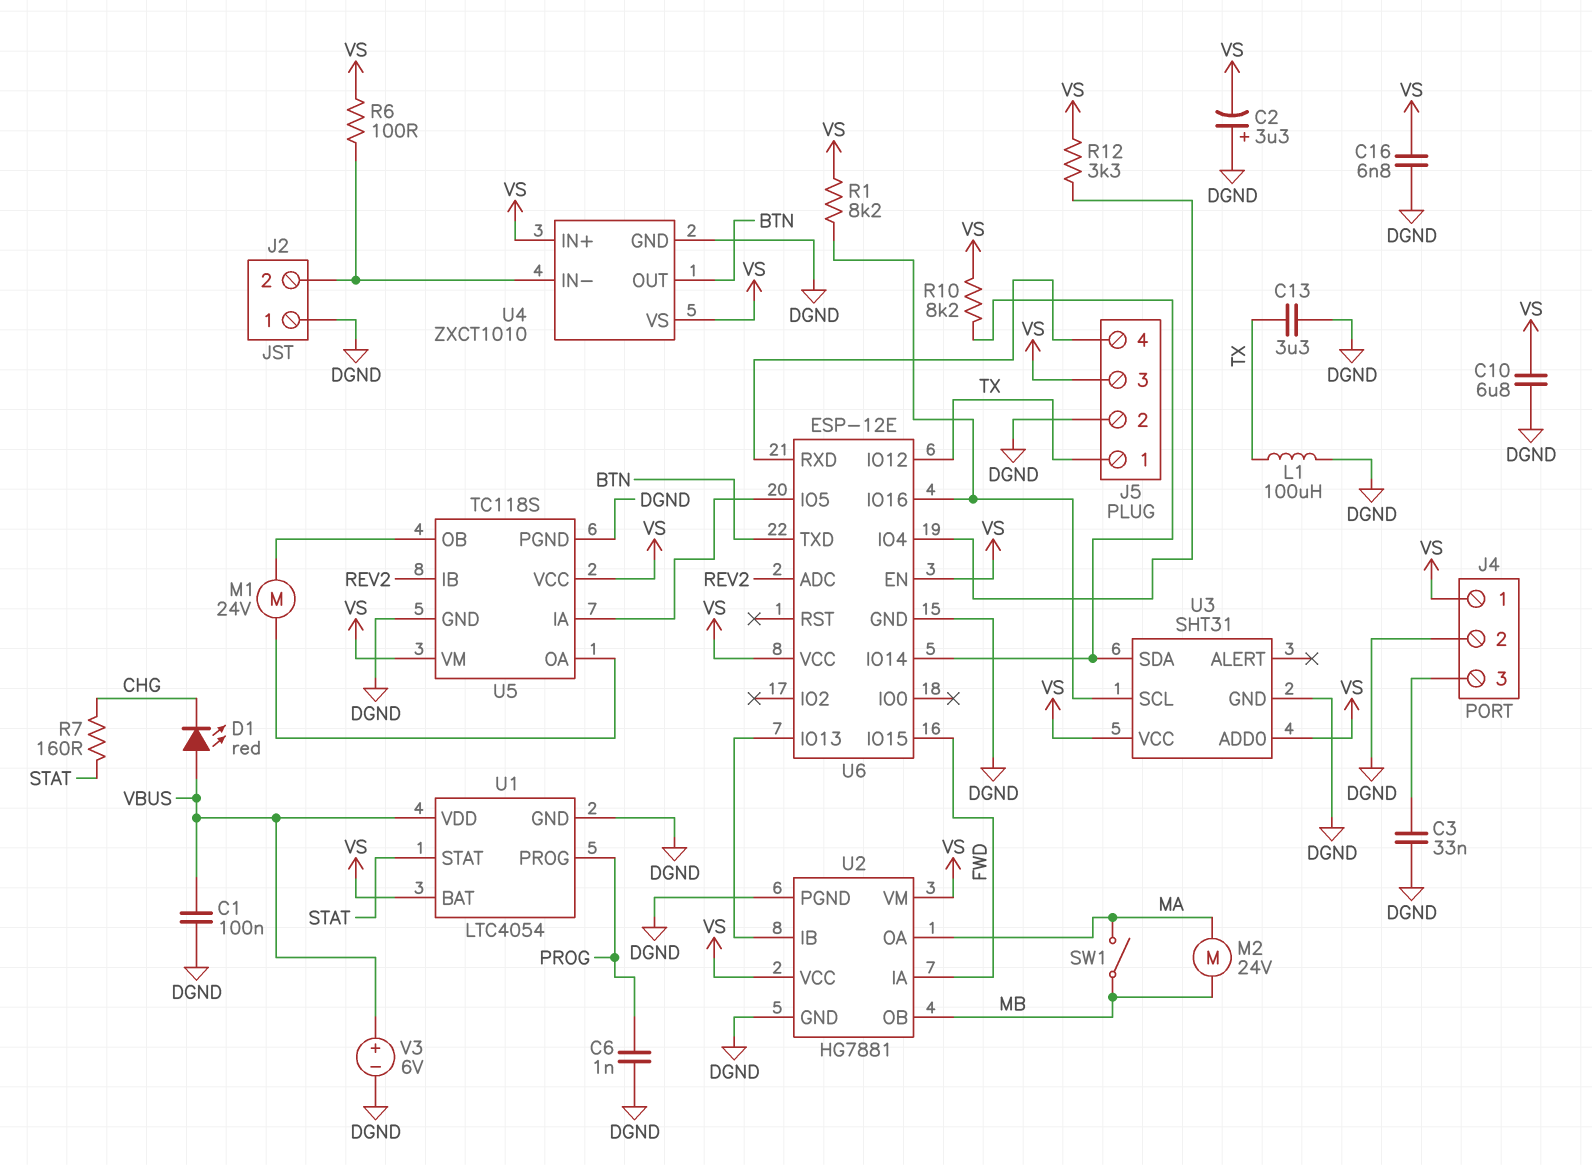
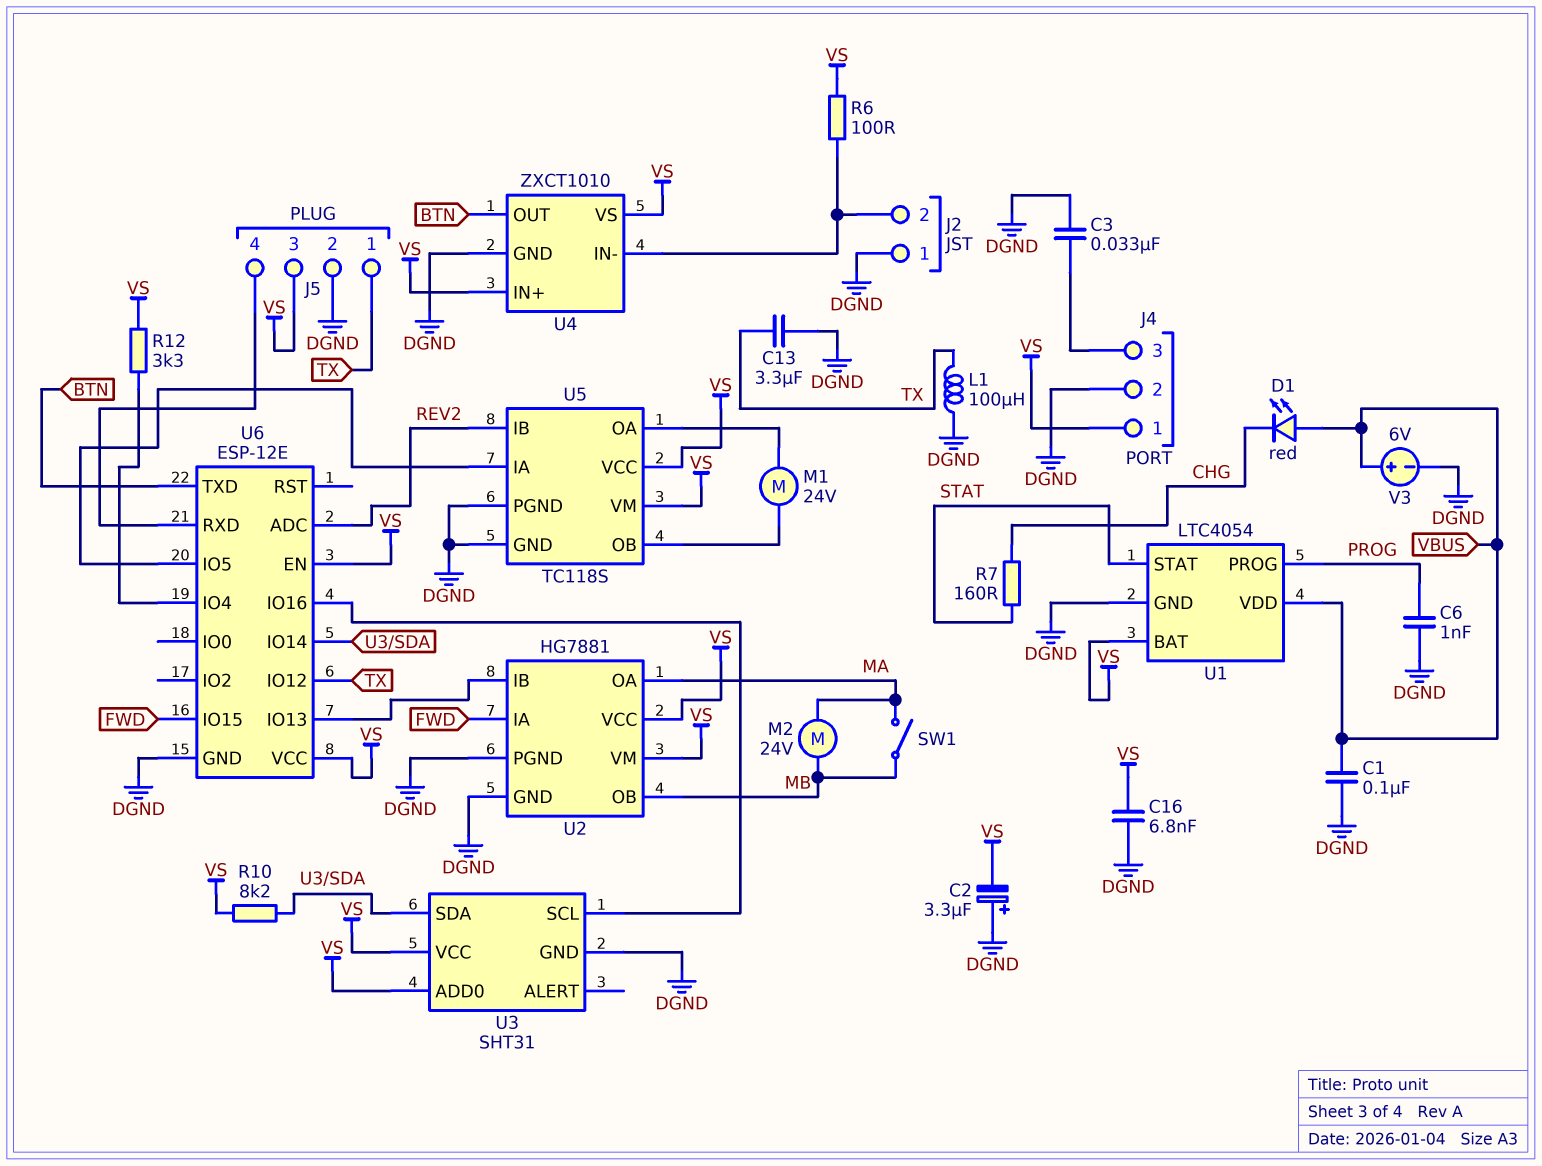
C10: 6.8uF (DGND, VS) -> none
R1: 8.2k (U3/SCL, VS) -> none

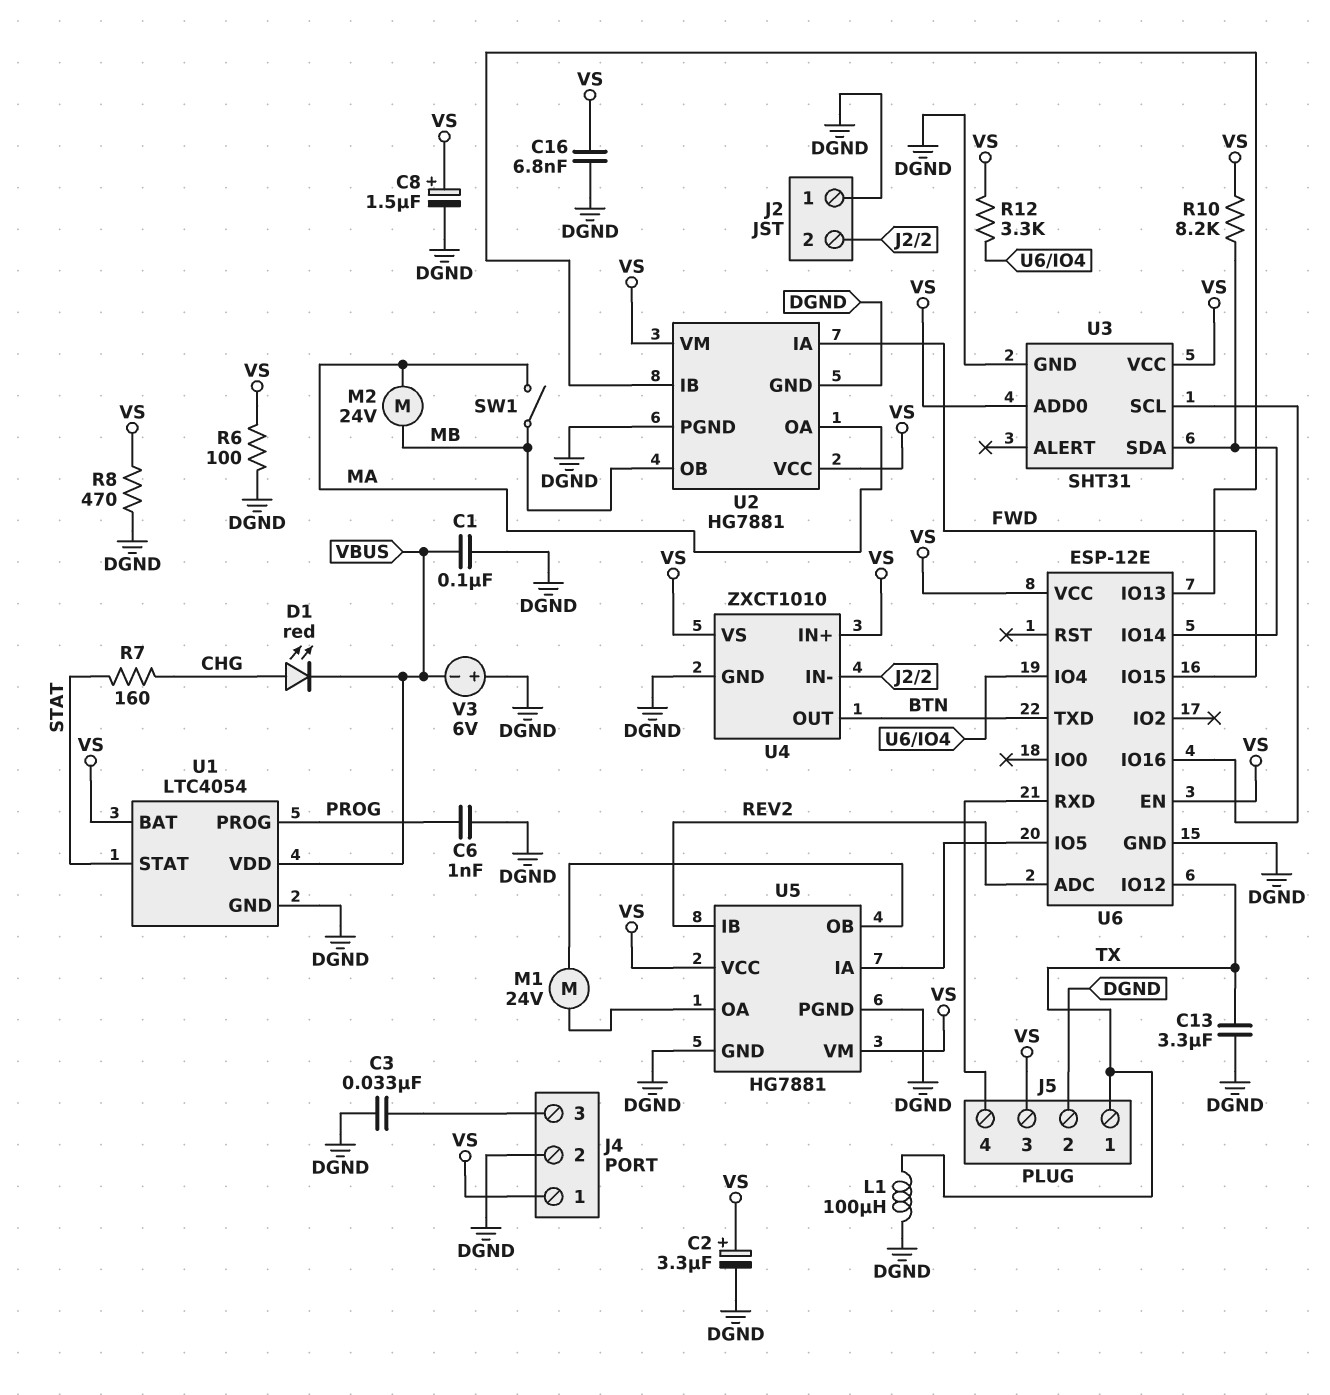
C2: 3.3uF (plus DGND, minus VS) -> 3.3uF (plus VS, minus DGND)
C8: none -> 1.5uF (plus VS, minus DGND)
D1: LED red (A VBUS, K CHG) -> LED red (A CHG, K VBUS)
R6: 100 (J2/2, VS) -> 100 (DGND, VS)
R8: none -> 470 (DGND, VS)
U5: TC118S -> HG7881
V3: 6V (plus VBUS, minus DGND) -> 6V (plus DGND, minus VBUS)

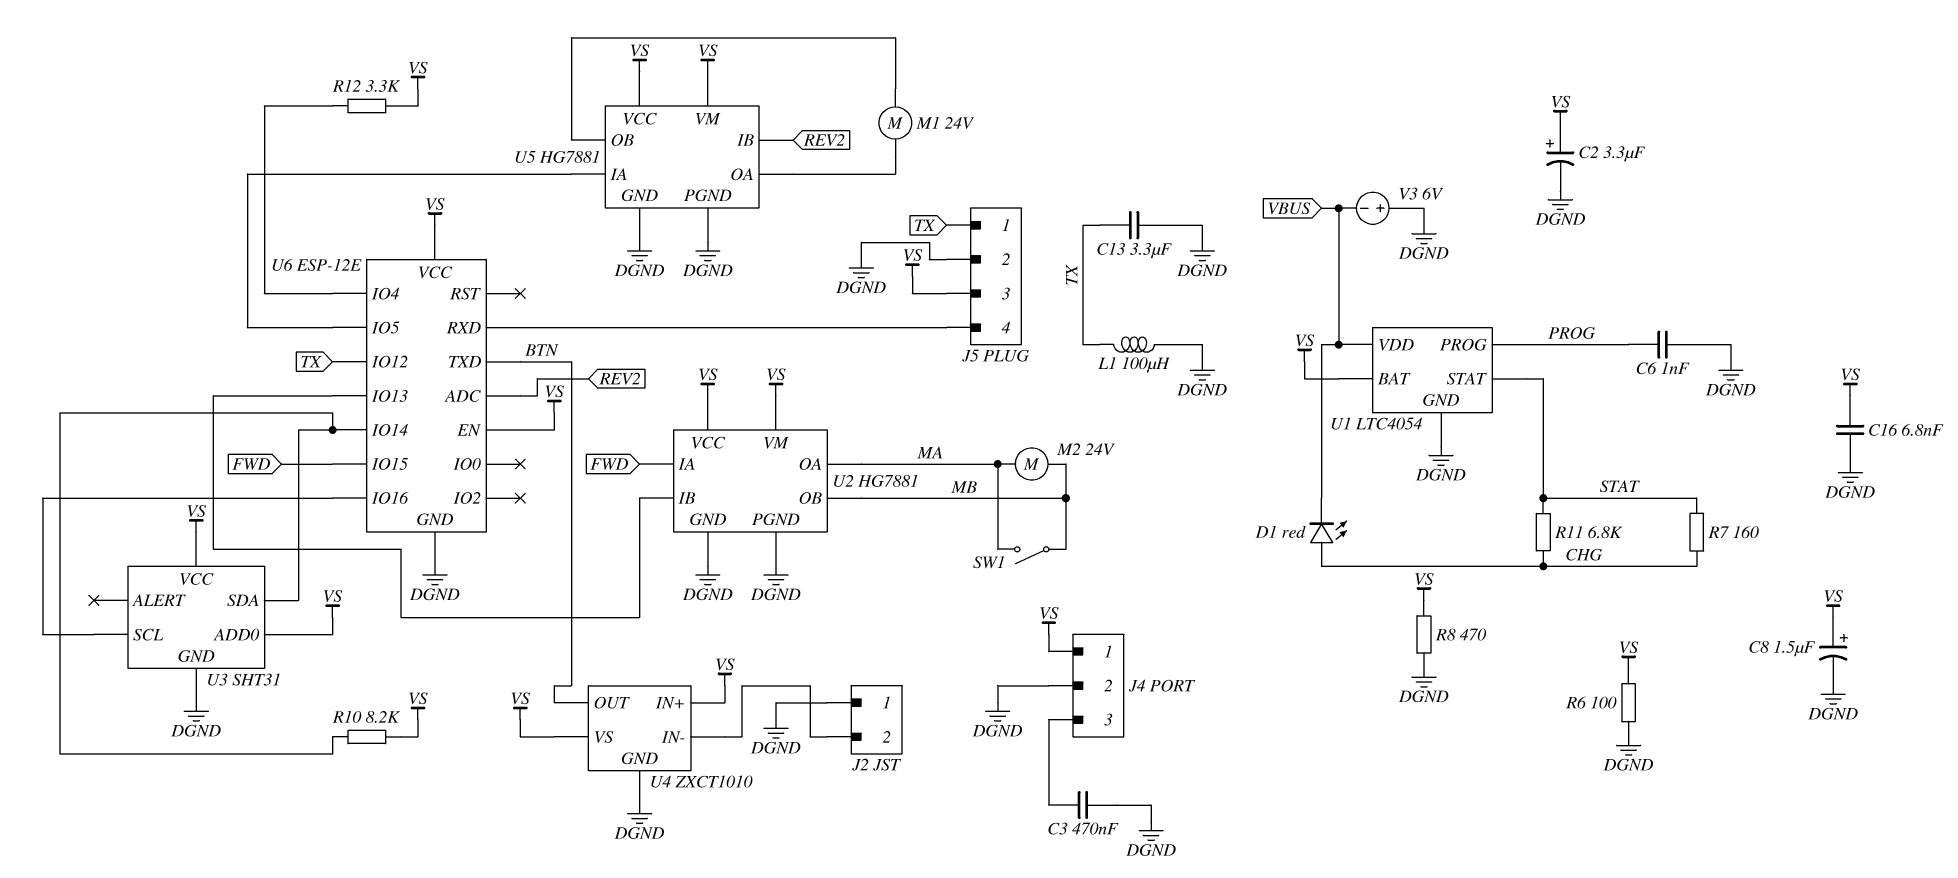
C1: 100nF (DGND, VBUS) -> none
C3: 33nF (DGND, J4/3) -> 470nF (DGND, J4/3)
R11: none -> 6.8k (CHG, STAT)

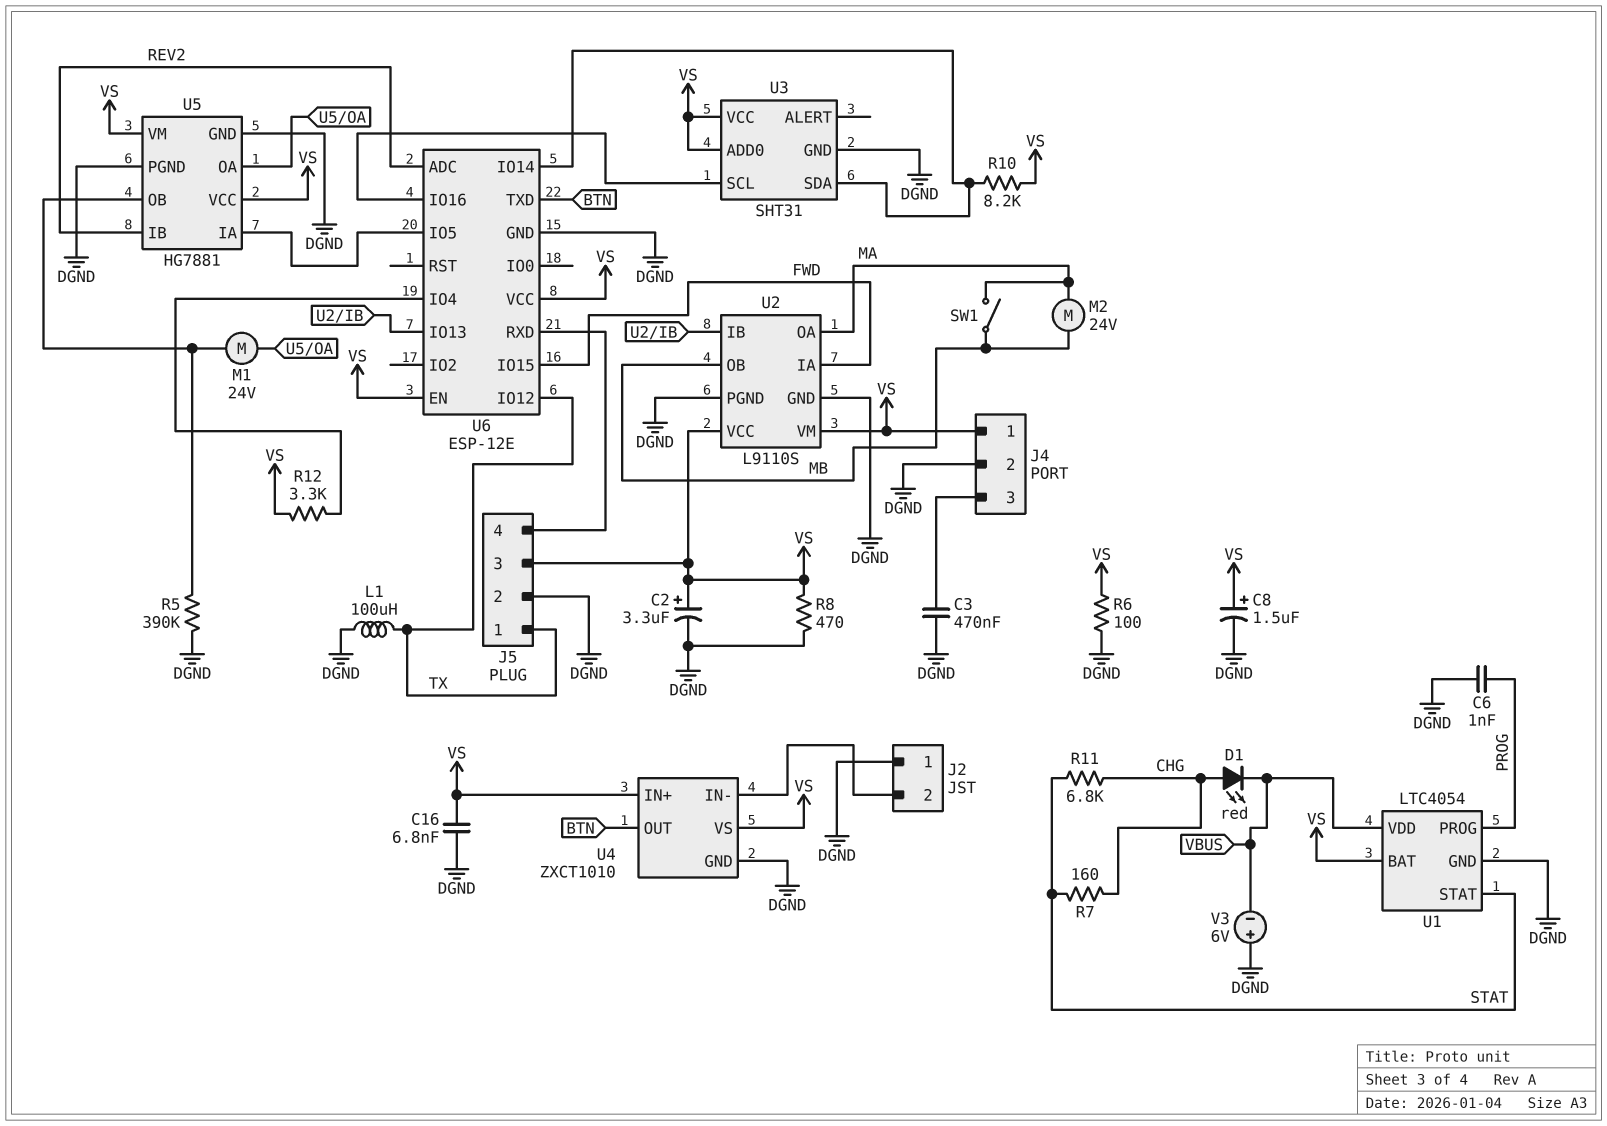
C13: 3.3uF (DGND, TX) -> none
R5: none -> 390k (DGND, U5/OB)
U2: HG7881 -> L9110S

